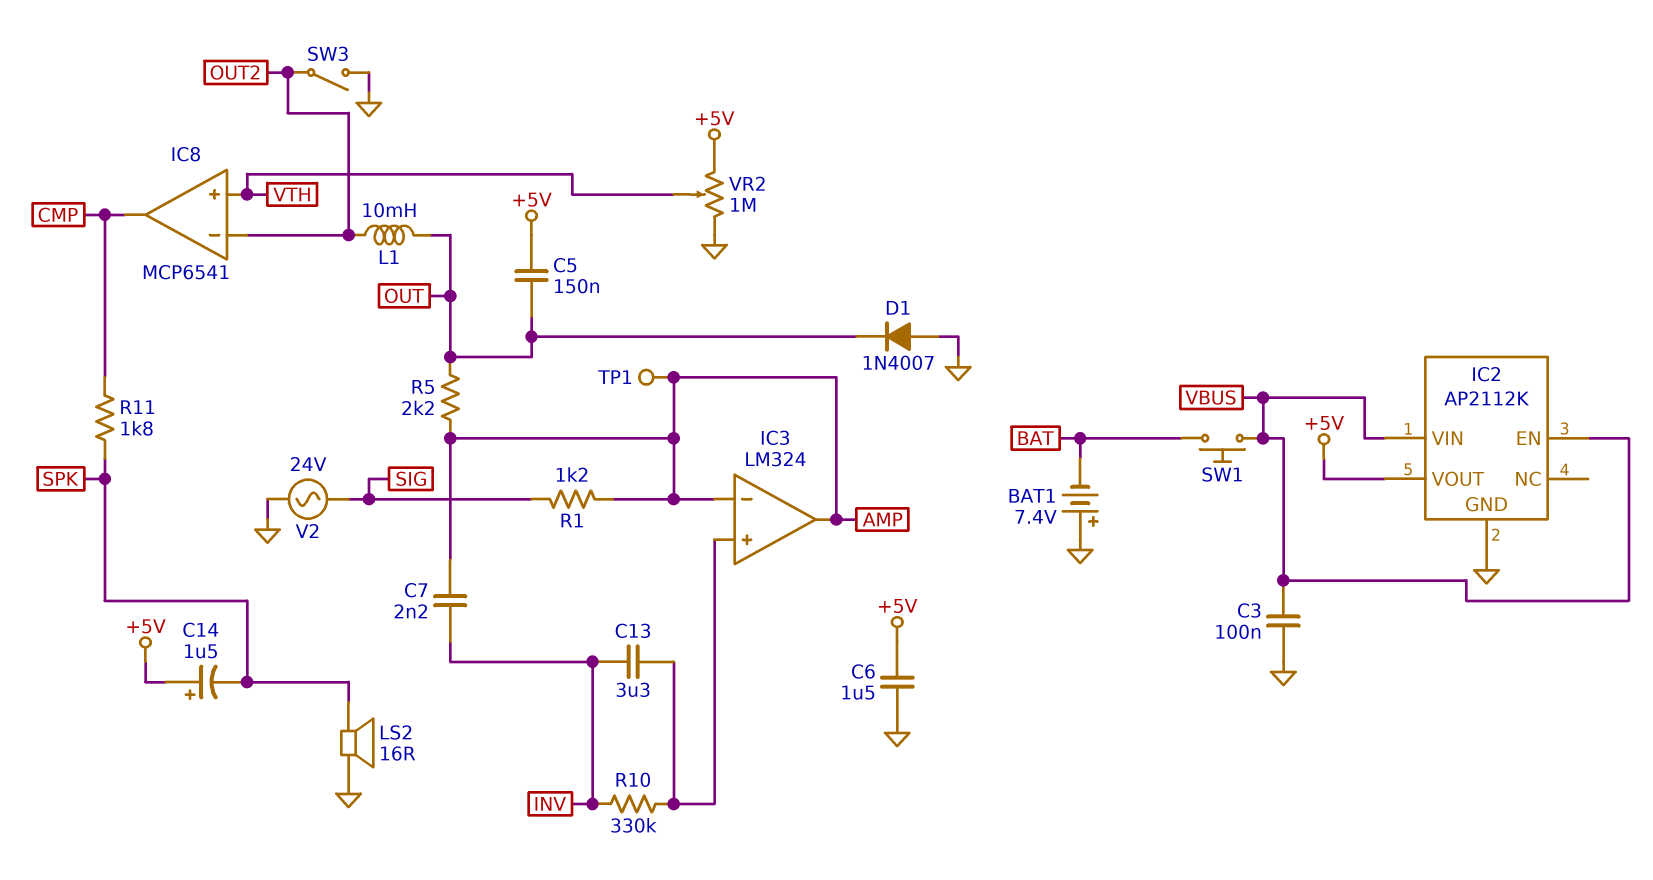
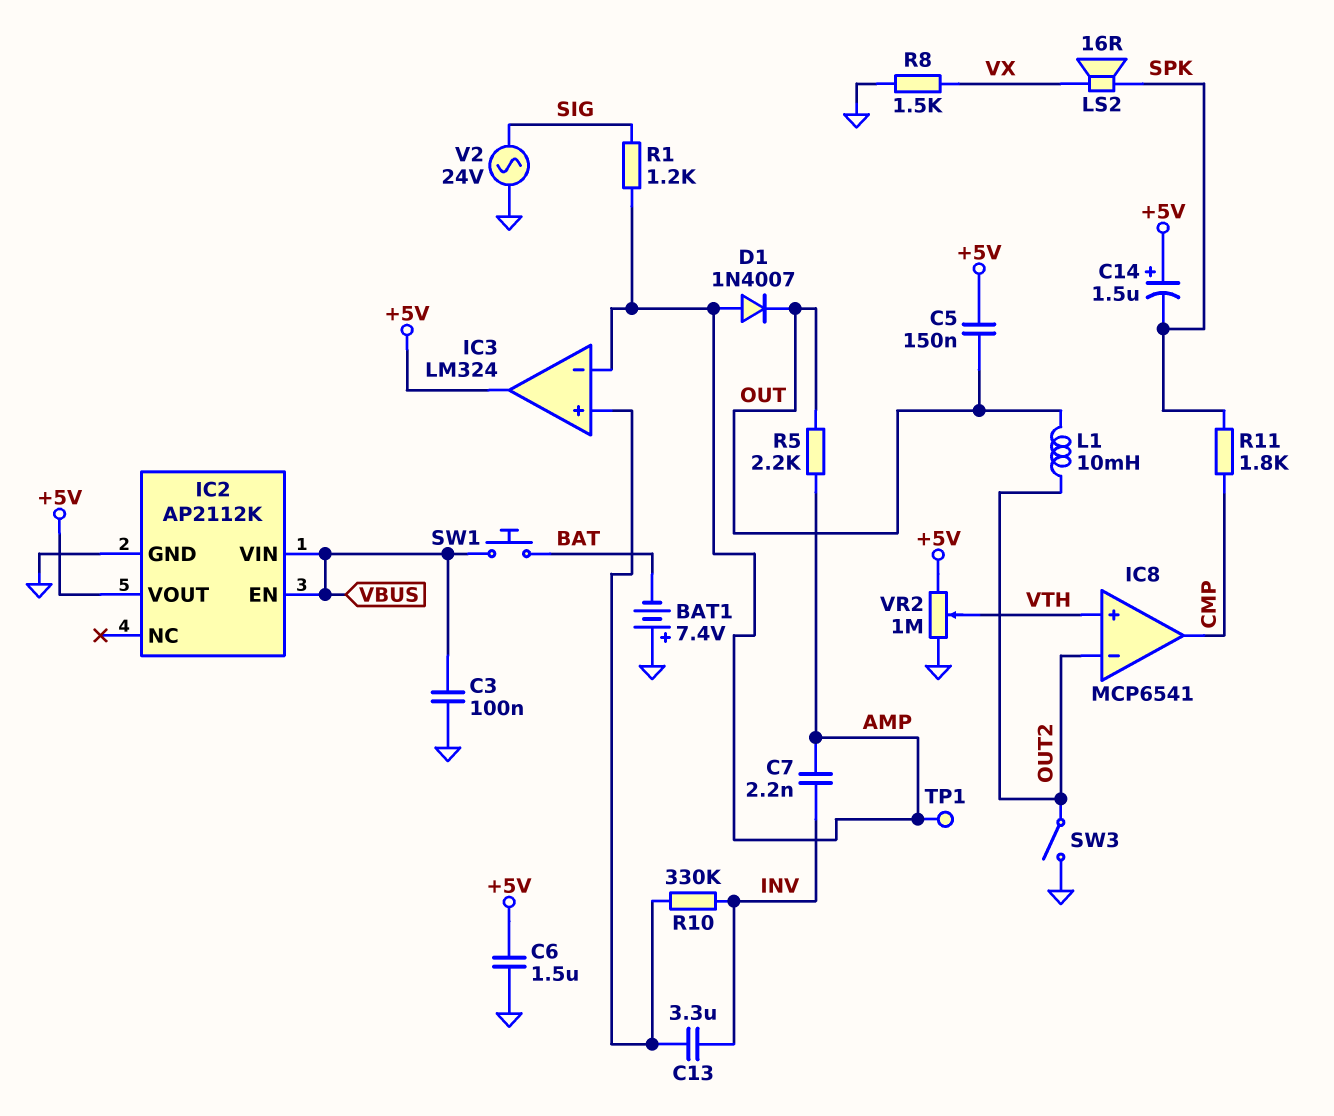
D1: diode 1N4007 (A GND, K OUT) -> diode 1N4007 (A AMP, K OUT)
IC3 pin out: AMP -> +5V
LS2: speaker 16R (GND, SPK) -> speaker 16R (SPK, VX)
R8: none -> 1.5k (GND, VX)

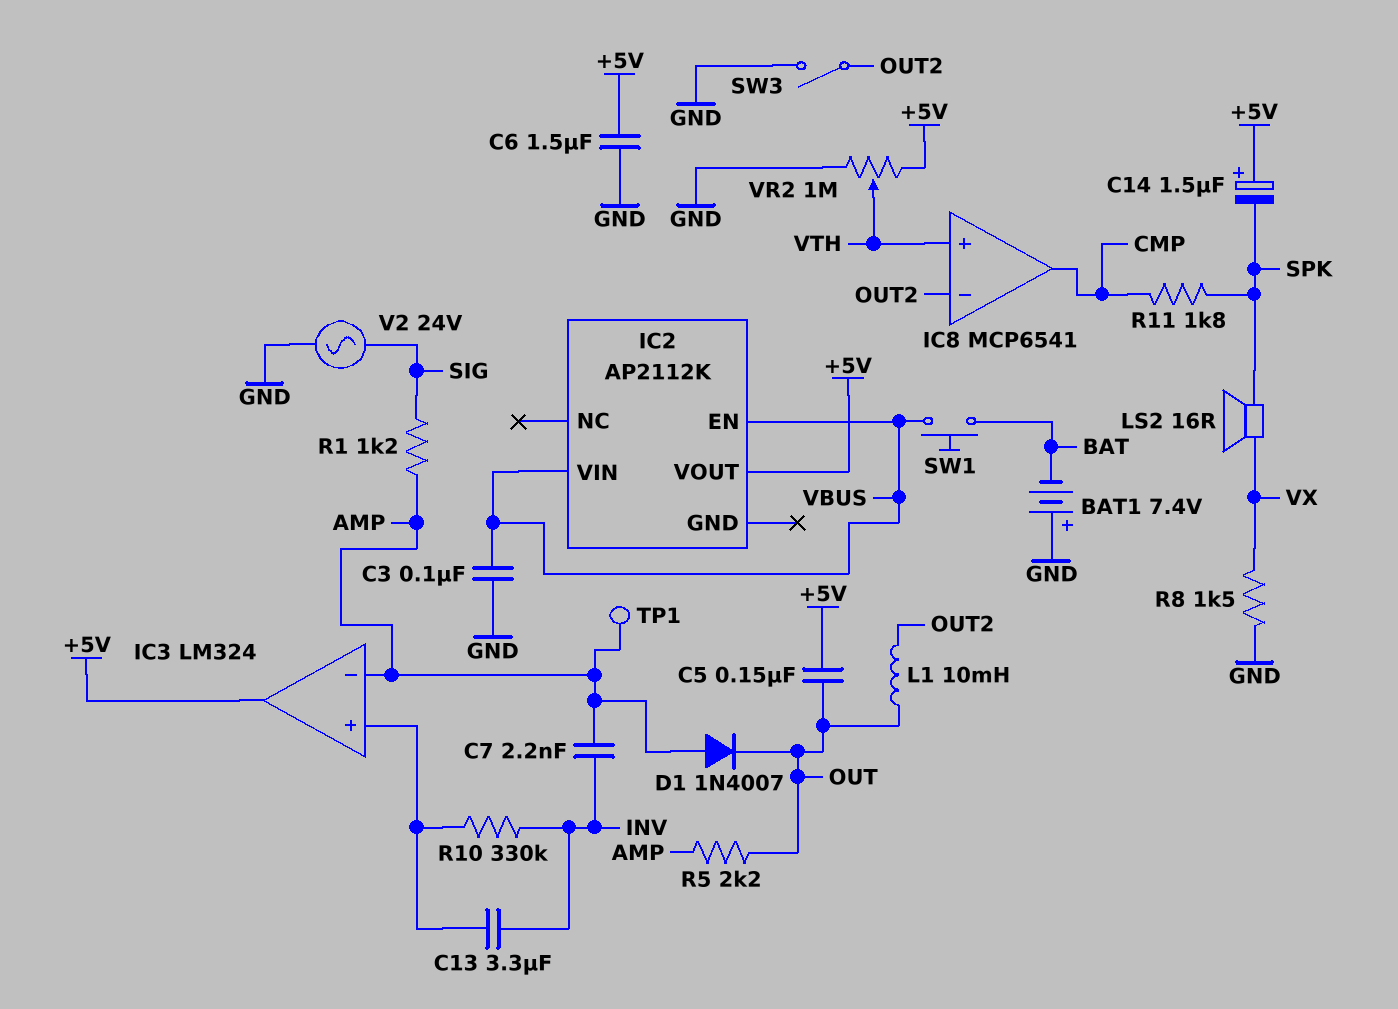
IC2 pin GND: GND -> none

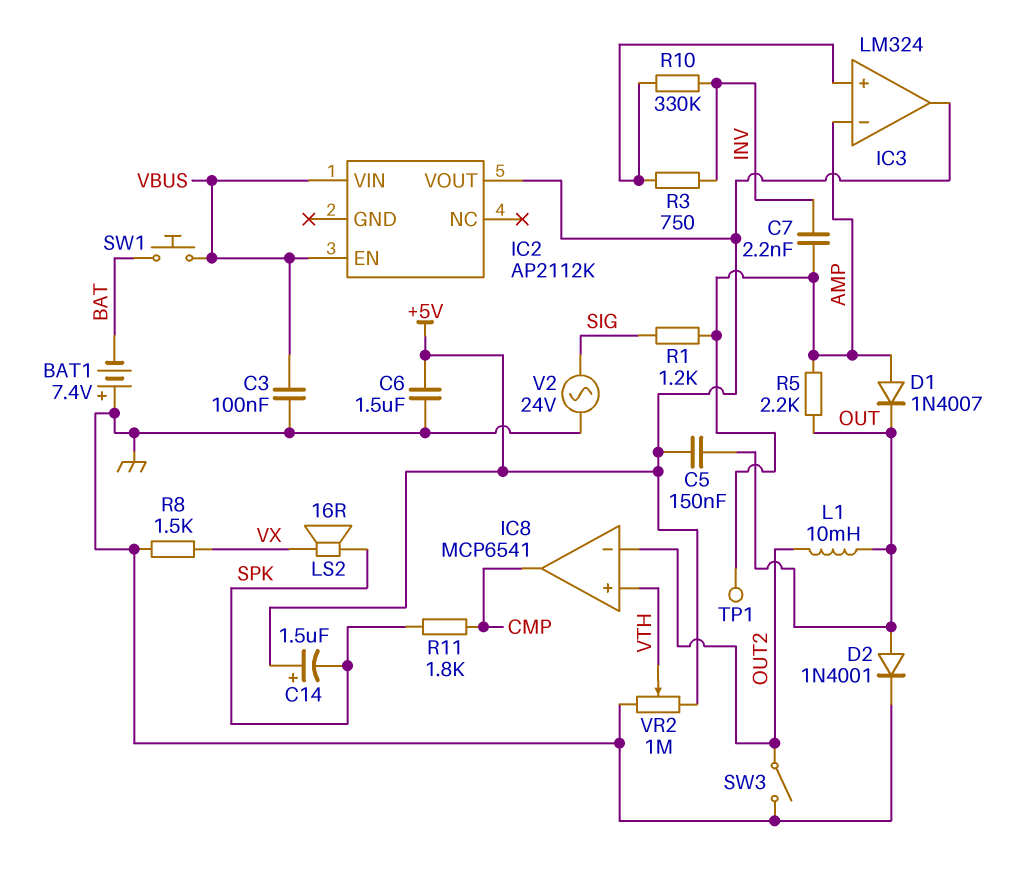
C13: 3.3uF (IC3/in+, INV) -> none
D2: none -> diode 1N4001 (A OUT, K GND)
R3: none -> 750 (IC3/in+, INV)

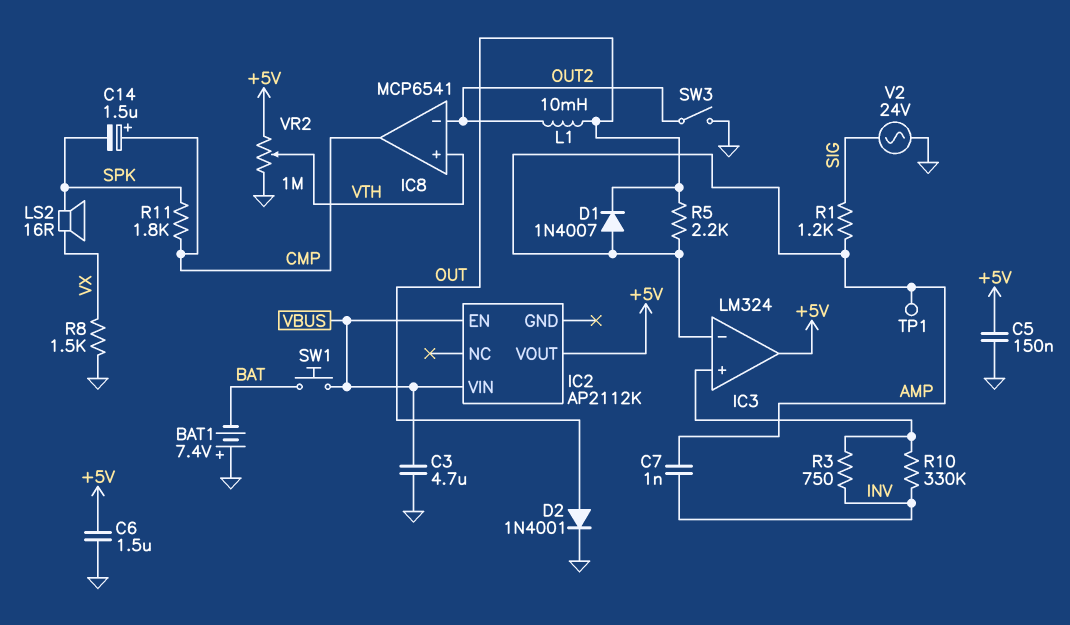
C3: 100nF (GND, VBUS) -> 4.7uF (GND, VBUS)
C5: 150nF (+5V, OUT) -> 150nF (+5V, GND)
C7: 2.2nF (AMP, INV) -> 1nF (AMP, INV)
C14: 1.5uF (plus +5V, minus SPK) -> 1.5uF (plus CMP, minus SPK)

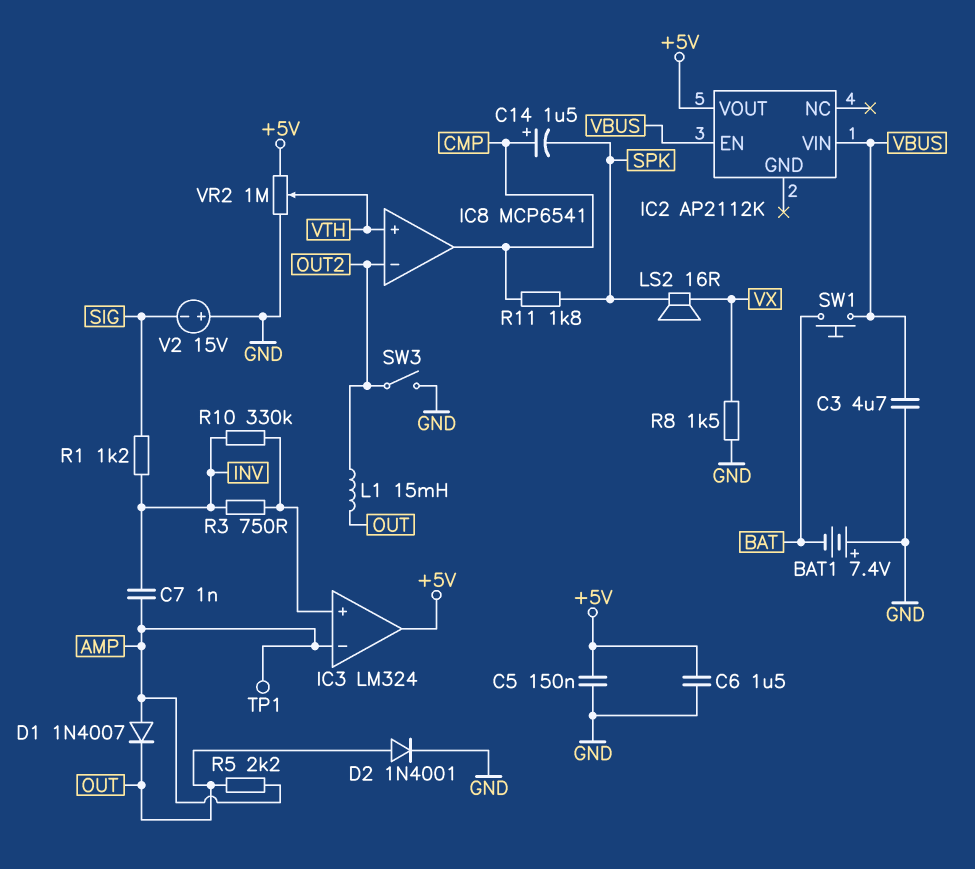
L1: 10mH (OUT, OUT2) -> 15mH (OUT, OUT2)
R1: 1.2k (AMP, SIG) -> 1.2k (INV, SIG)
V2: AC 24V (GND, SIG) -> 15V (plus GND, minus SIG)

